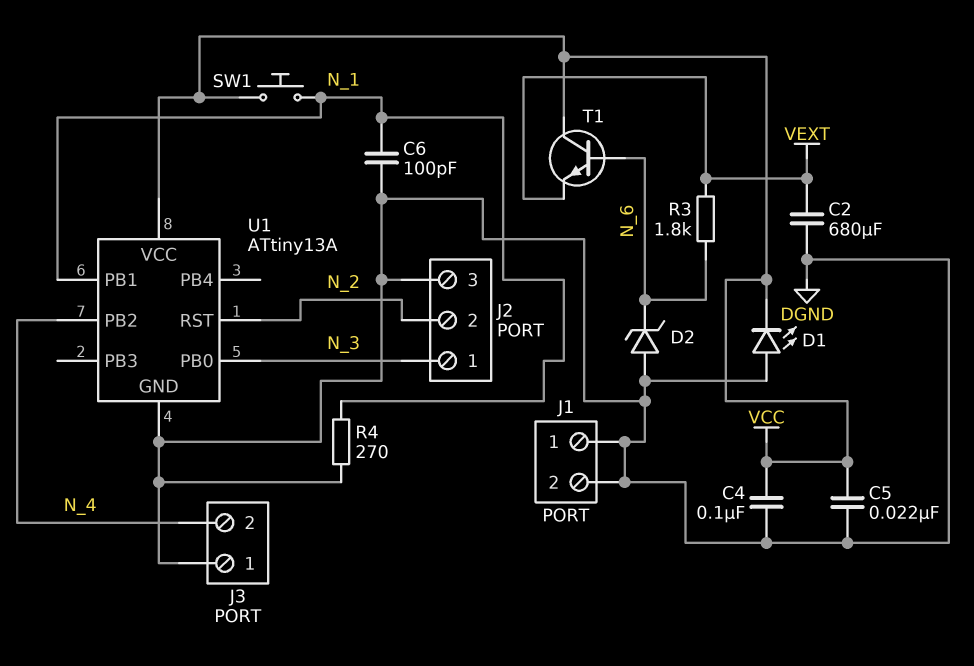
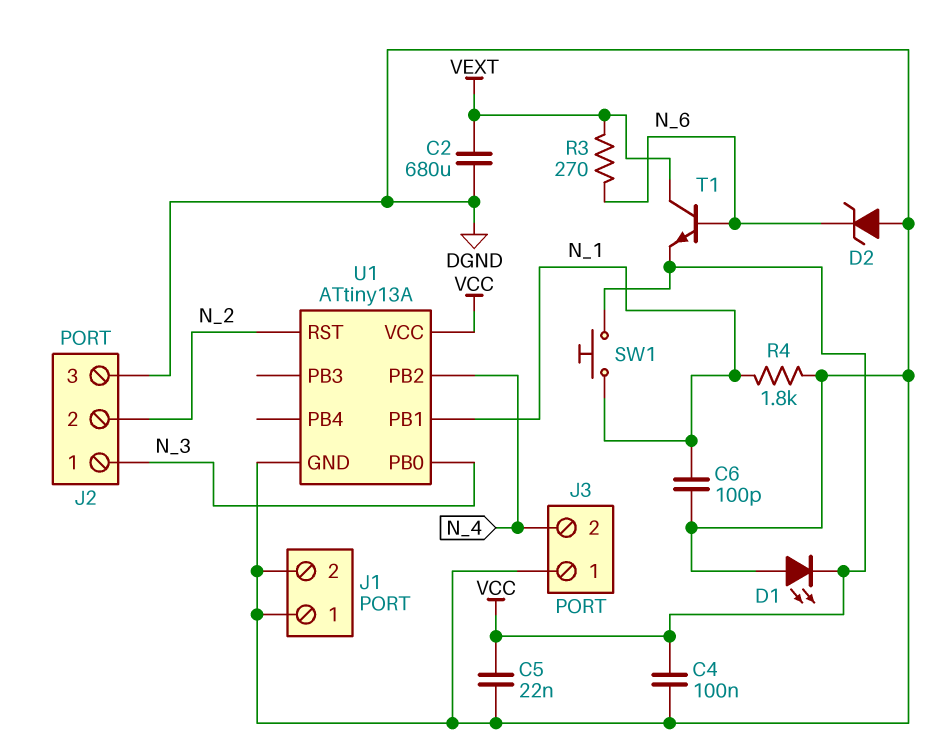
R3: 1.8k (N_6, VEXT) -> 270 (N_6, VEXT)
R4: 270 (DGND, N_1) -> 1.8k (DGND, N_1)
T1: NPN (B N_6, C VCC, E VEXT) -> NPN (B N_6, C VEXT, E VCC)

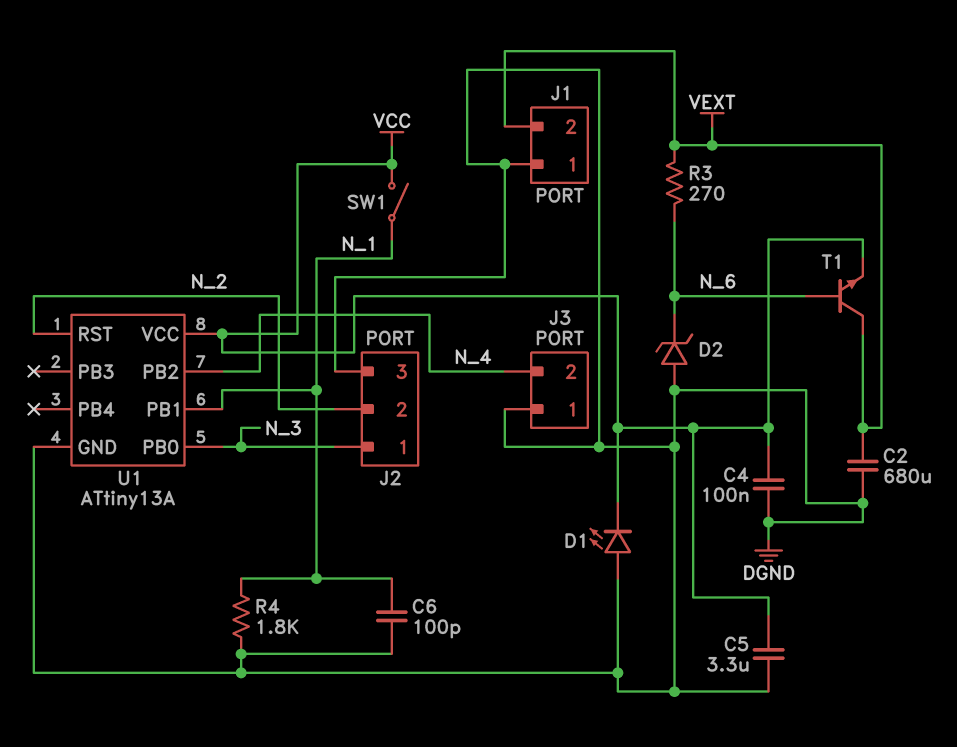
C5: 22nF (DGND, VCC) -> 3.3uF (DGND, VCC)
J1 pin 2: DGND -> VEXT
SW1: button (N_1, VCC) -> switch (N_1, VCC)

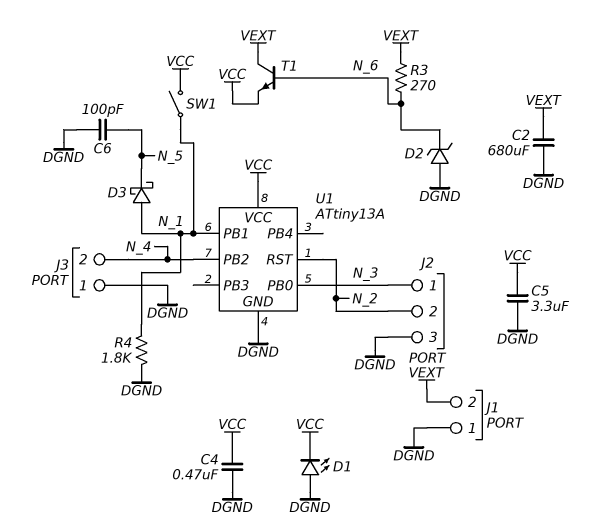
C4: 100nF (DGND, VCC) -> 470nF (DGND, VCC)
C6: 100pF (DGND, N_1) -> 100pF (DGND, N_5)
D3: none -> schottky (A N_1, K N_5)

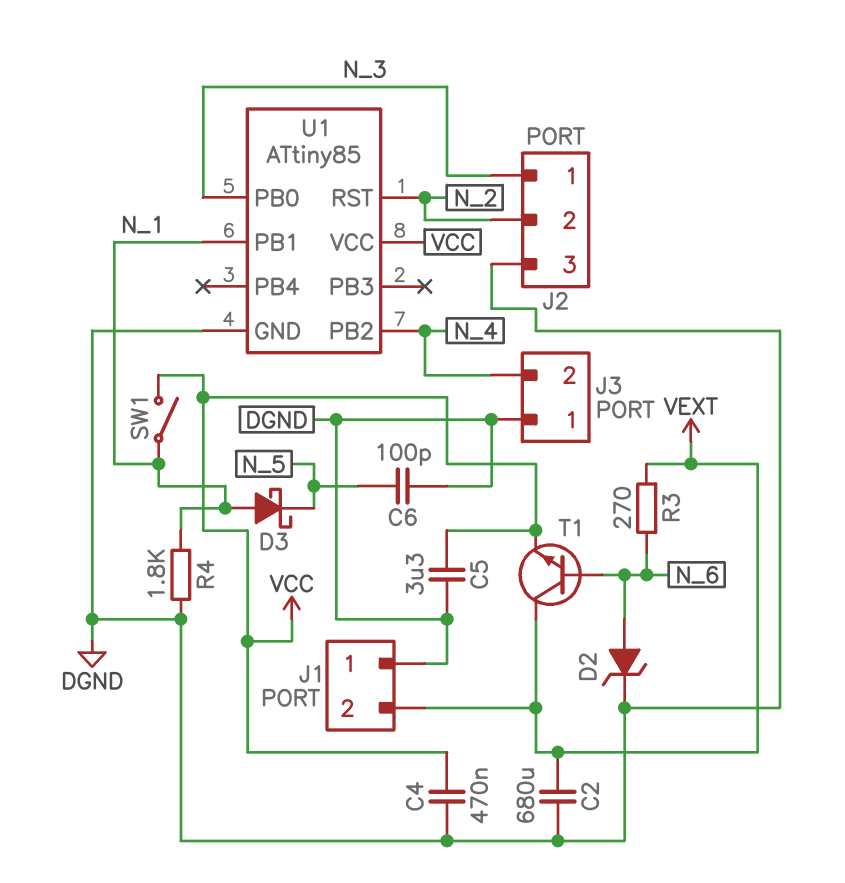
D1: LED (A DGND, K VCC) -> none
D2: zener (A DGND, K N_6) -> zener (A N_6, K DGND)
U1: ATtiny13A -> ATtiny85

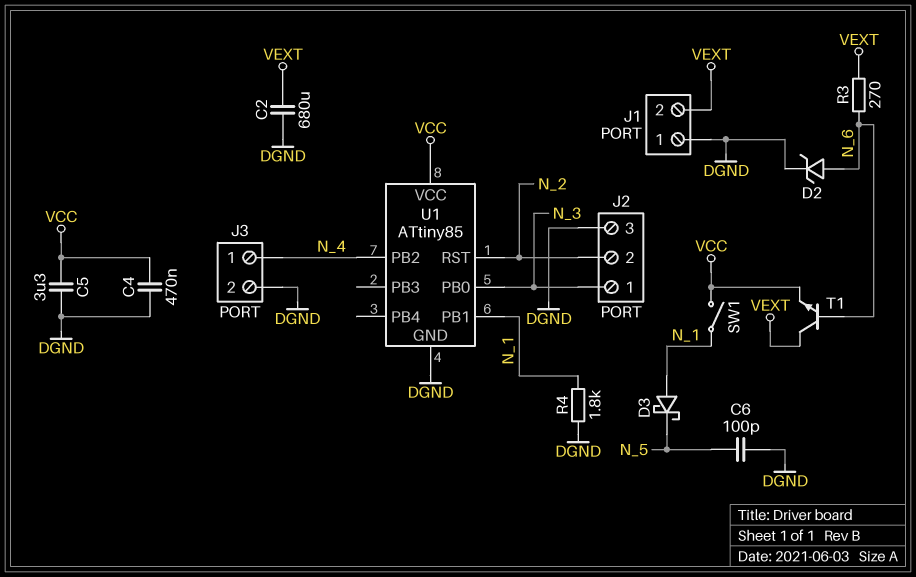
J3 pin 1: DGND -> N_4
J3 pin 2: N_4 -> DGND

